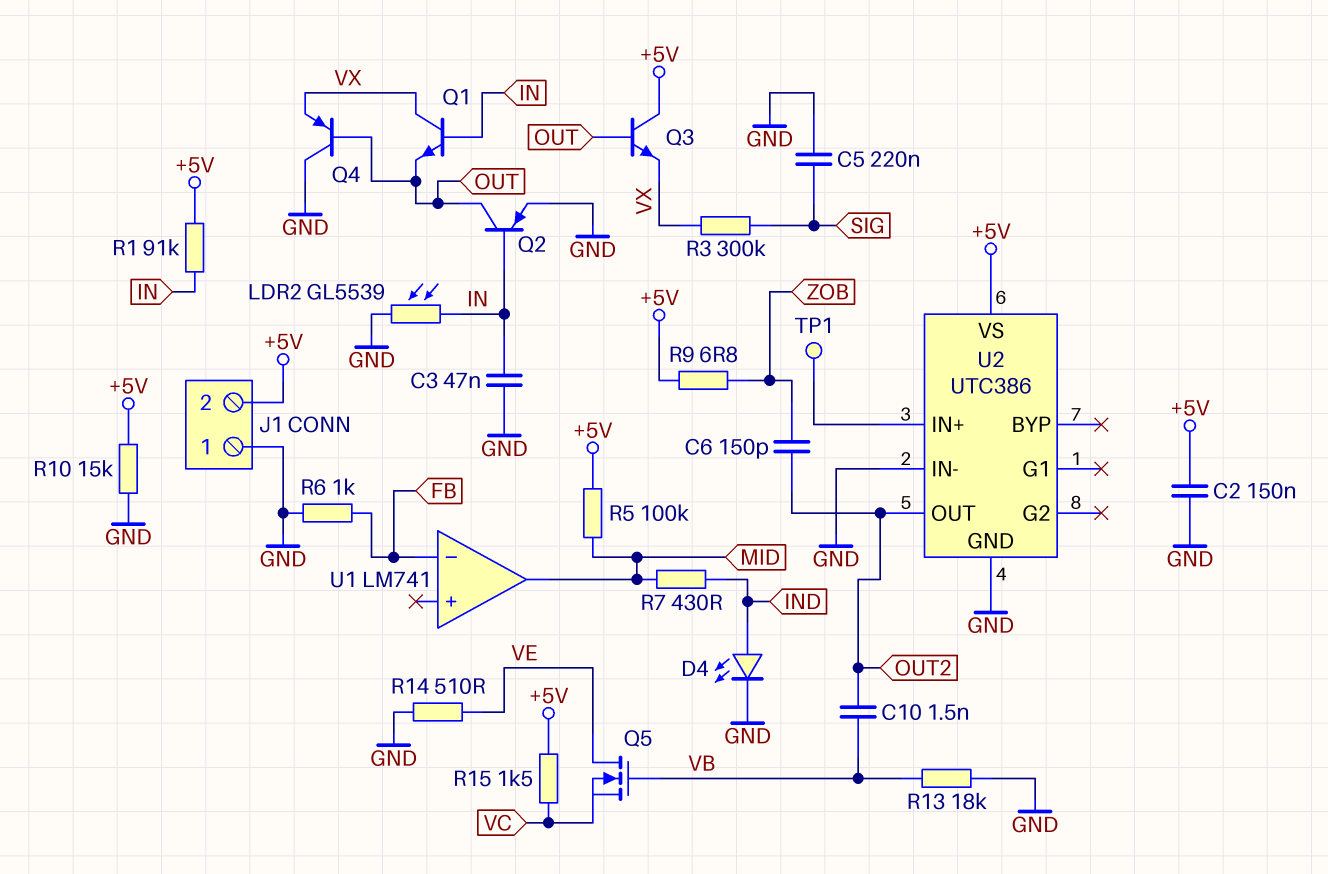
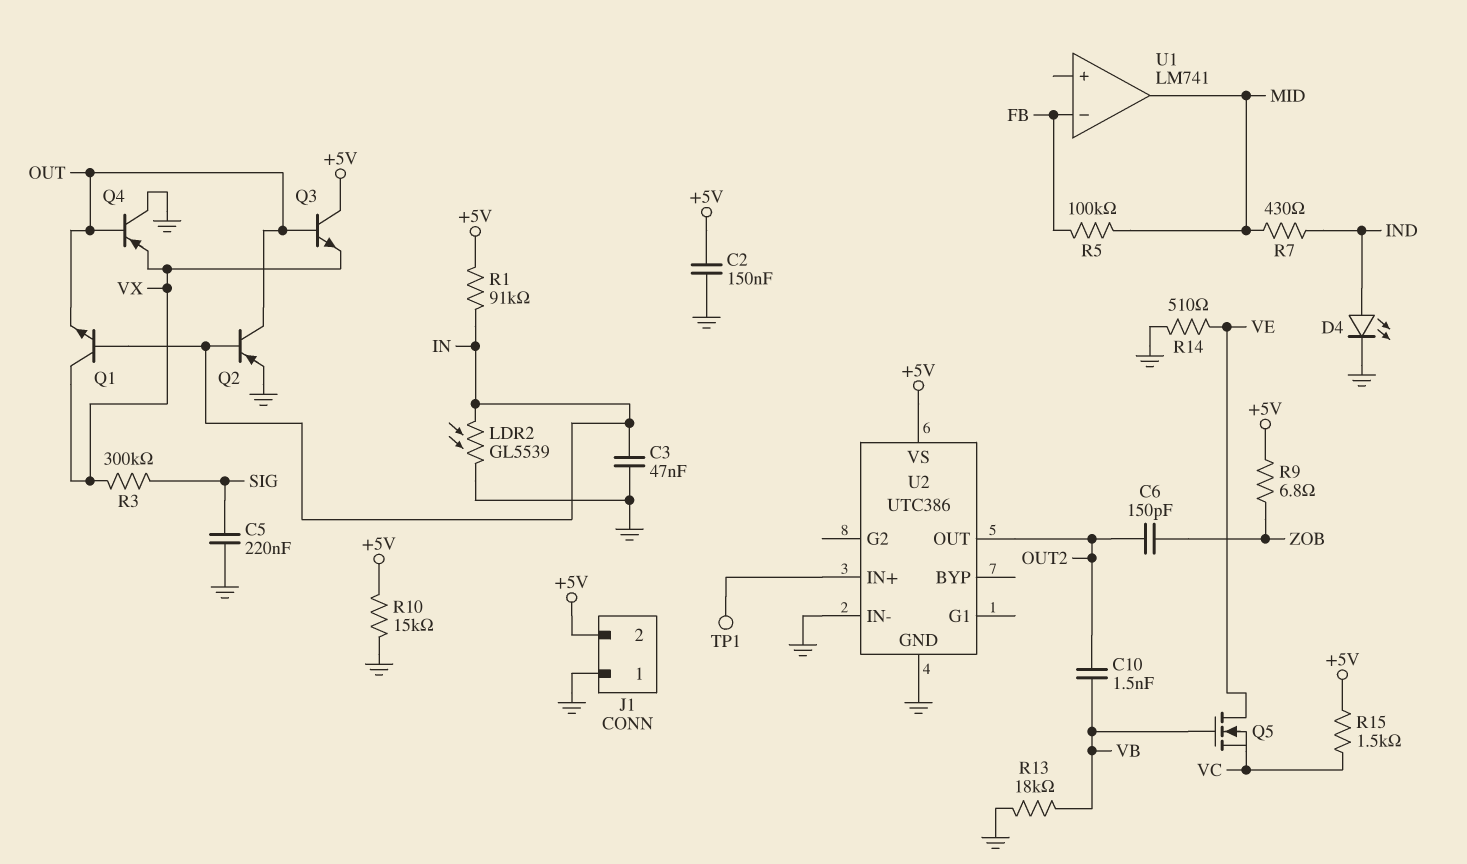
R5: 100k (+5V, MID) -> 100k (FB, MID)
R6: 1k (FB, GND) -> none

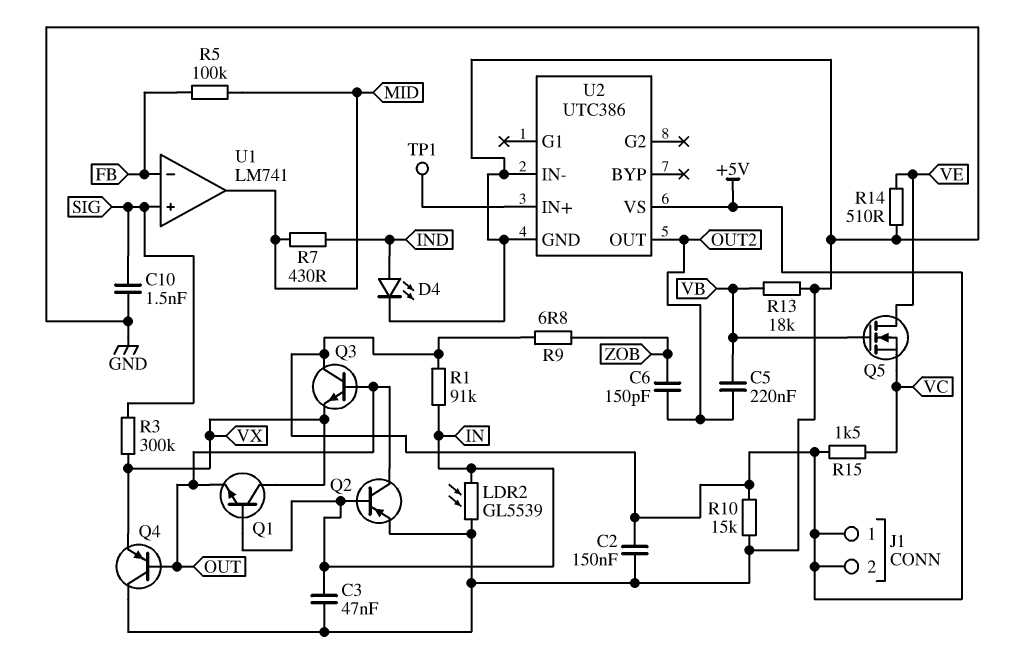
C5: 220nF (GND, SIG) -> 220nF (OUT2, VB)
C10: 1.5nF (OUT2, VB) -> 1.5nF (GND, SIG)
J1 pin 1: GND -> +5V
U1 pin in+: none -> SIG

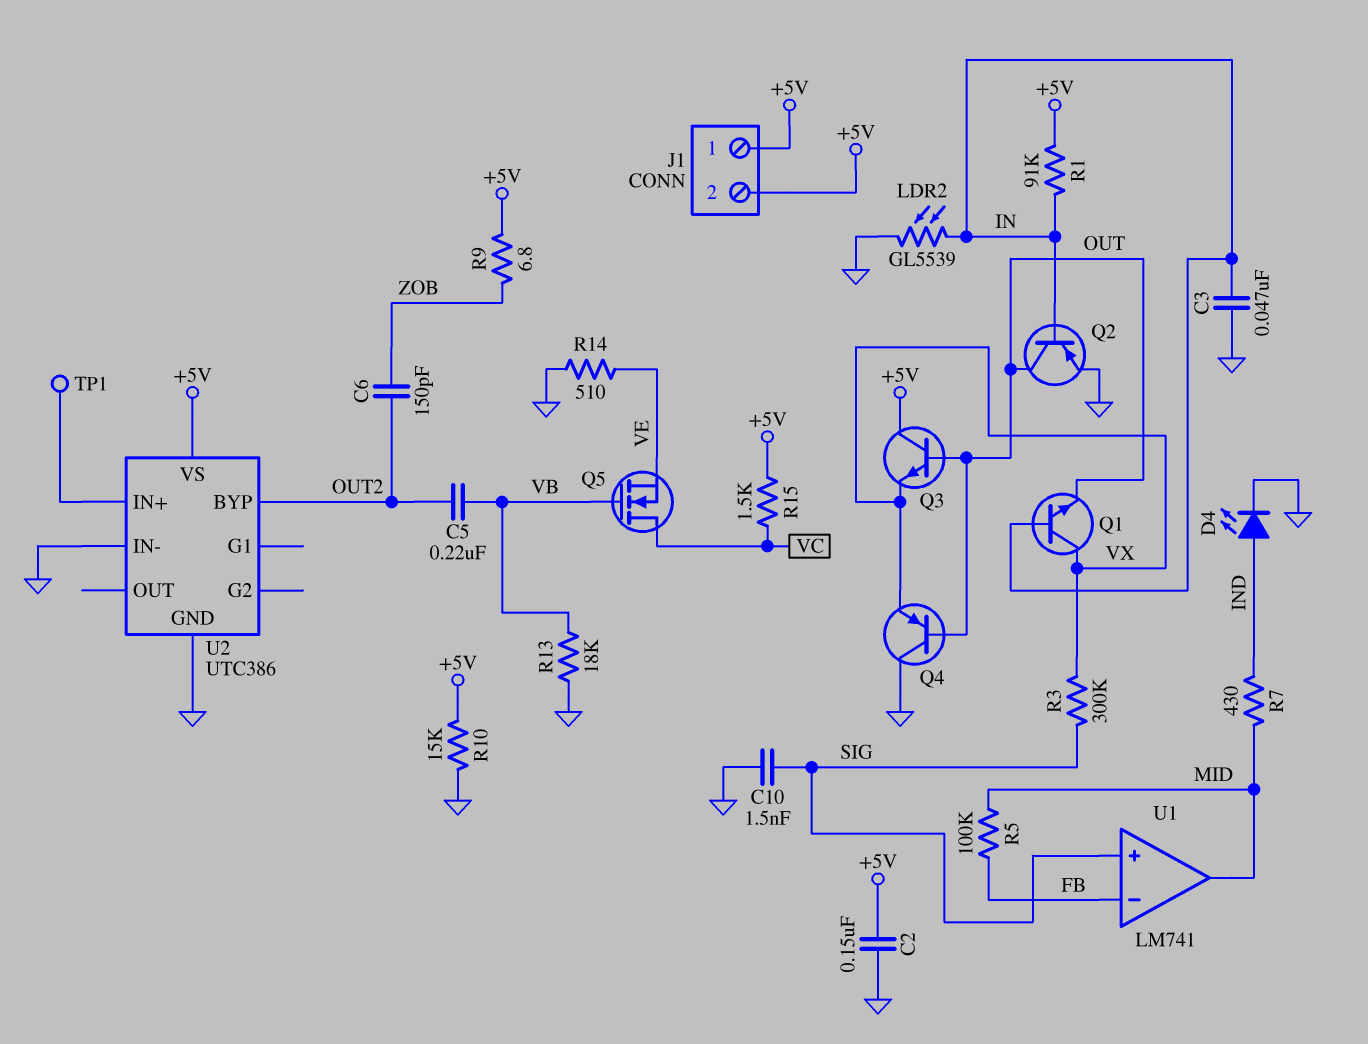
Q5: NMOS (G VB, D VE, S VC) -> NMOS (G VB, D VC, S VE)
U2 pin BYP: none -> OUT2
U2 pin OUT: OUT2 -> none

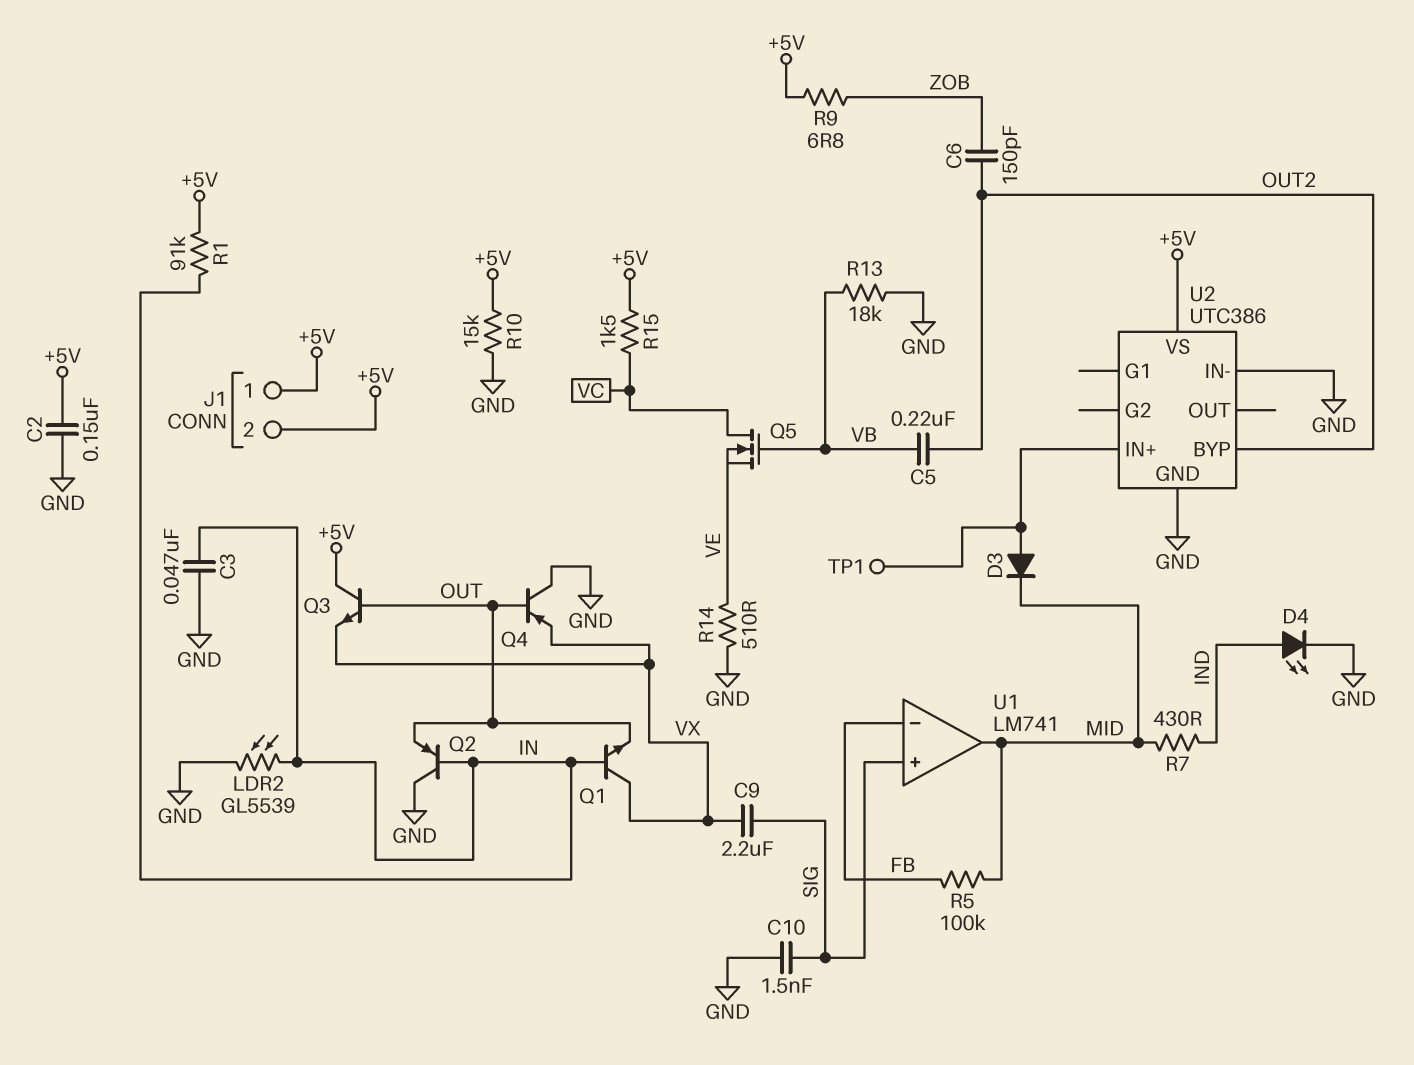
C9: none -> 2.2uF (SIG, VX)
D3: none -> diode (A U2/IN+, K MID)
Q2: PNP (B IN, C OUT, E GND) -> PNP (B IN, C GND, E OUT)
R3: 300k (SIG, VX) -> none

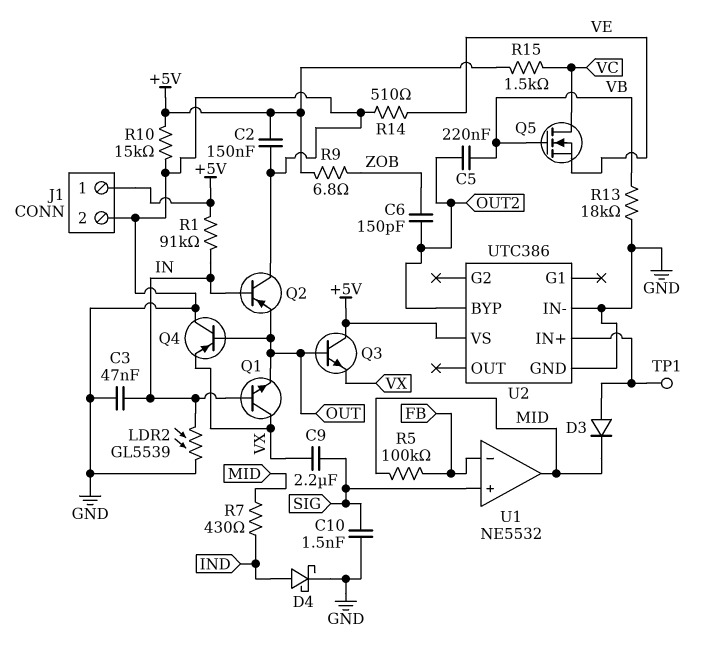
D4: LED (A IND, K GND) -> schottky (A IND, K GND)
J1 pin 2: +5V -> GND
U1: LM741 -> NE5532

